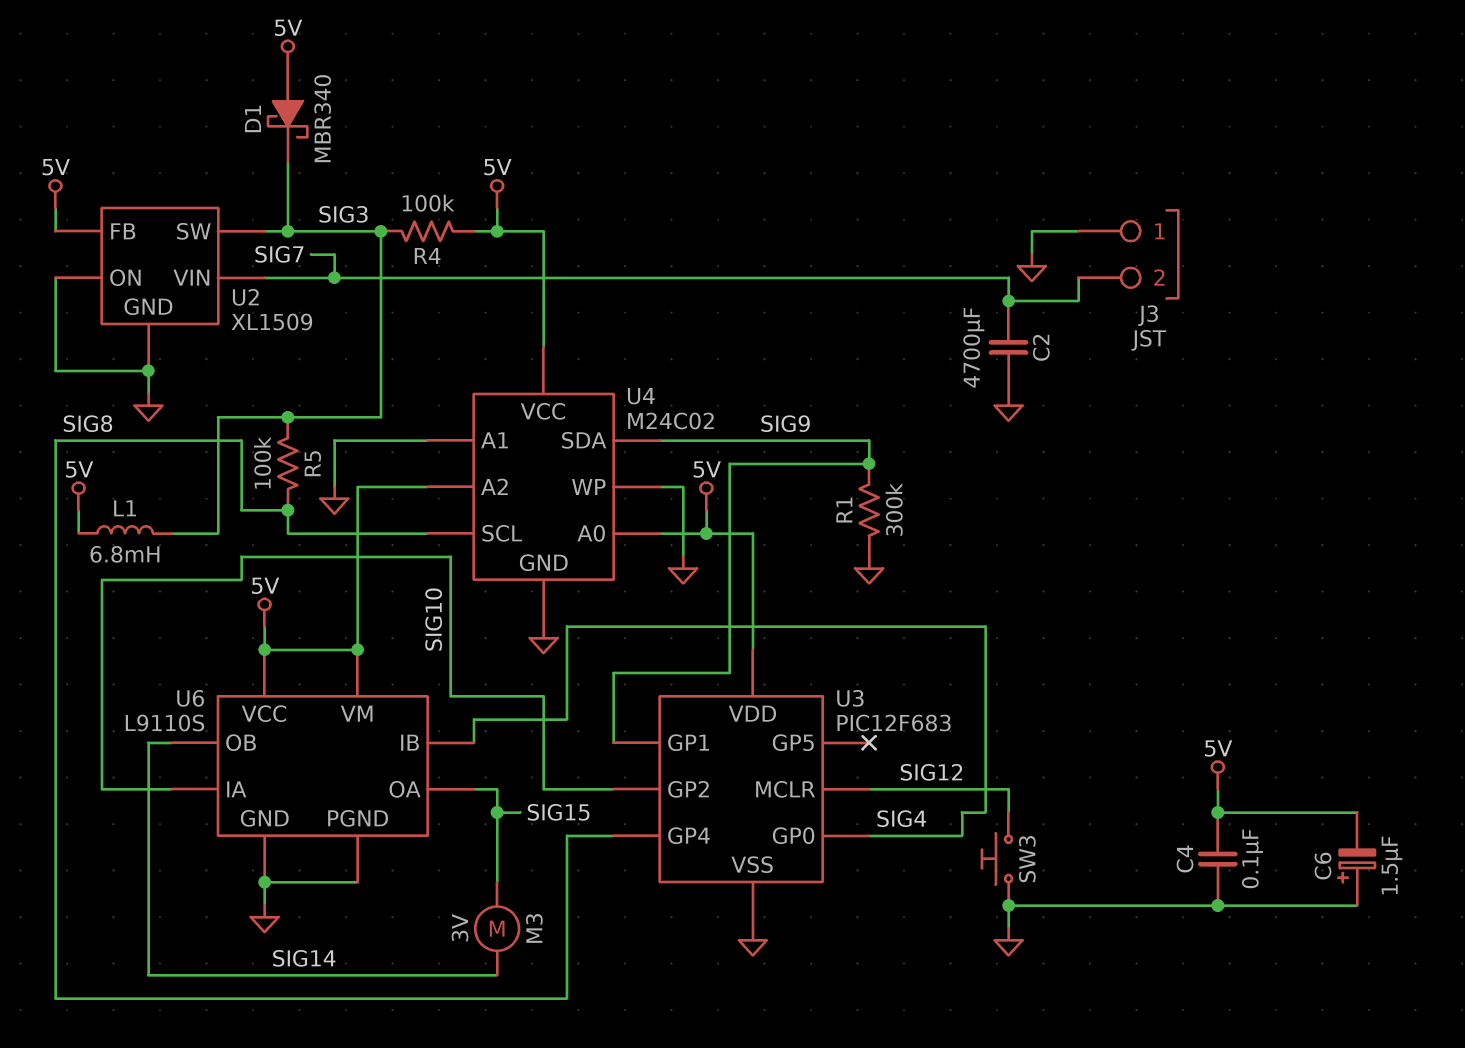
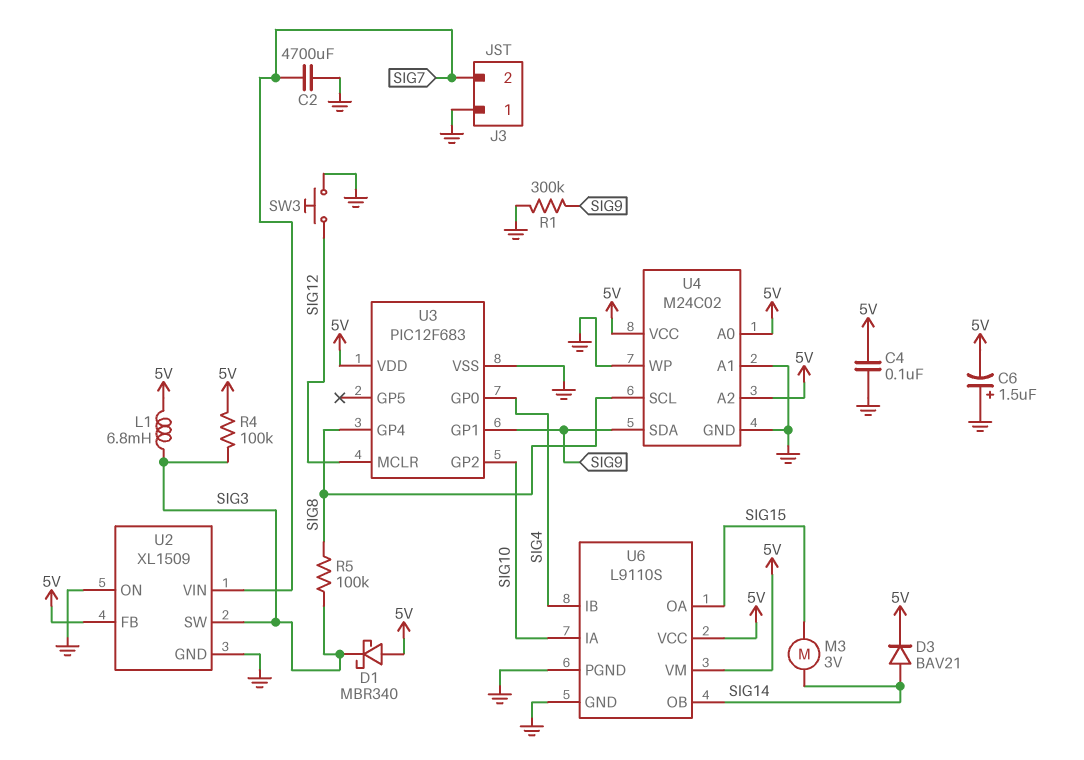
D3: none -> diode BAV21 (A SIG14, K 5V)

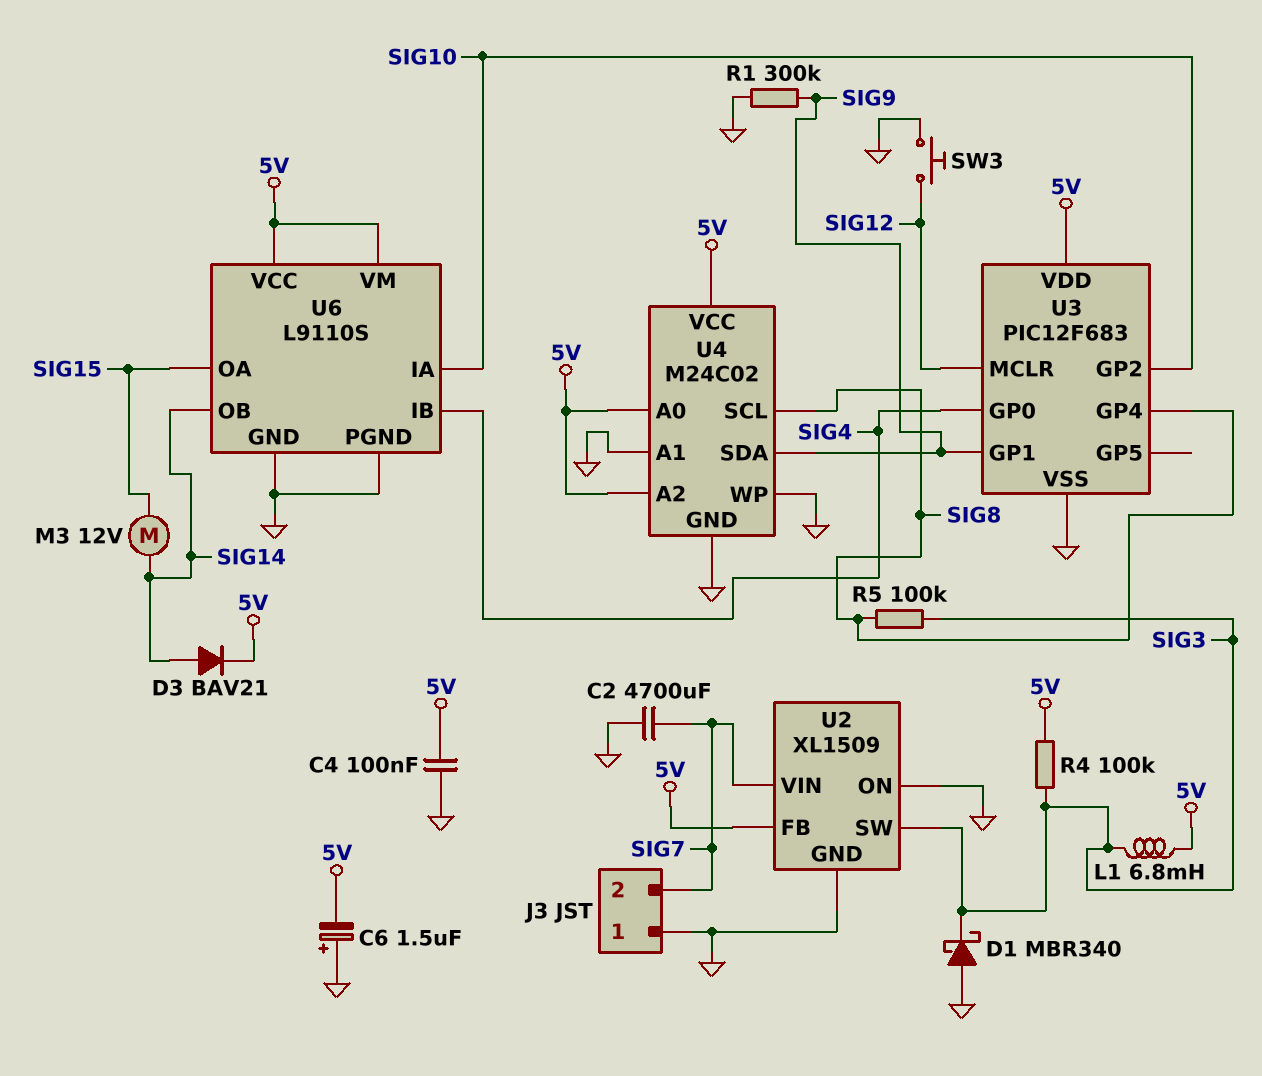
D1: schottky MBR340 (A 5V, K SIG3) -> schottky MBR340 (A GND, K SIG3)
M3: motor 3V (SIG14, SIG15) -> motor 12V (SIG14, SIG15)

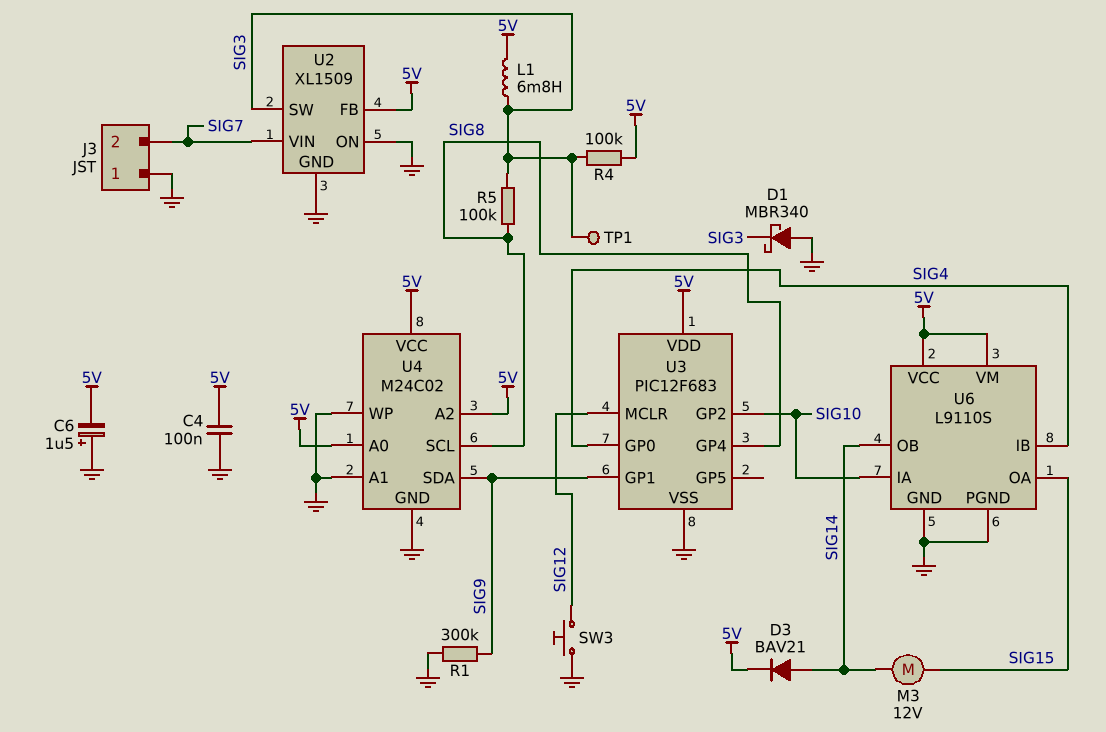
C2: 4700uF (GND, SIG7) -> none
TP1: none -> test point (SIG3)

